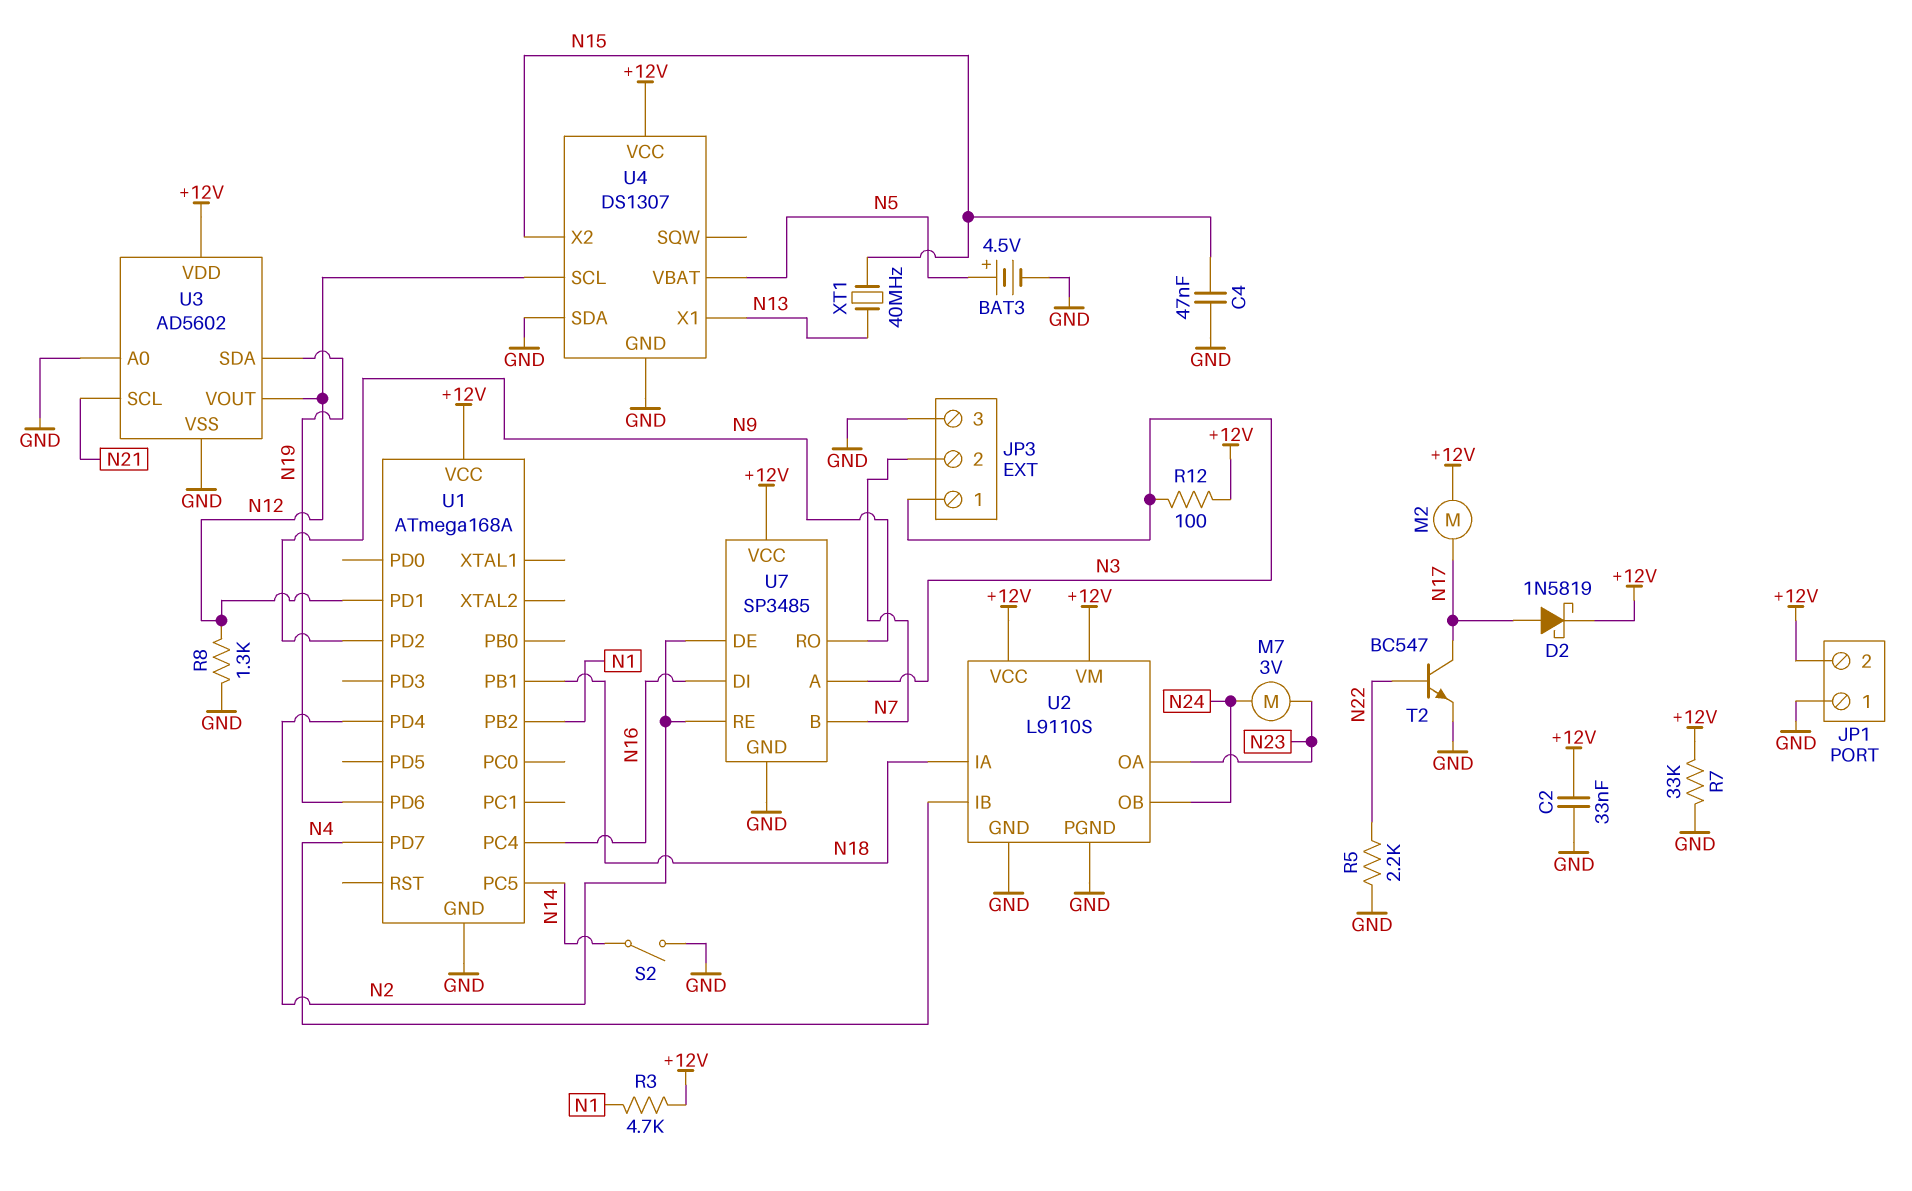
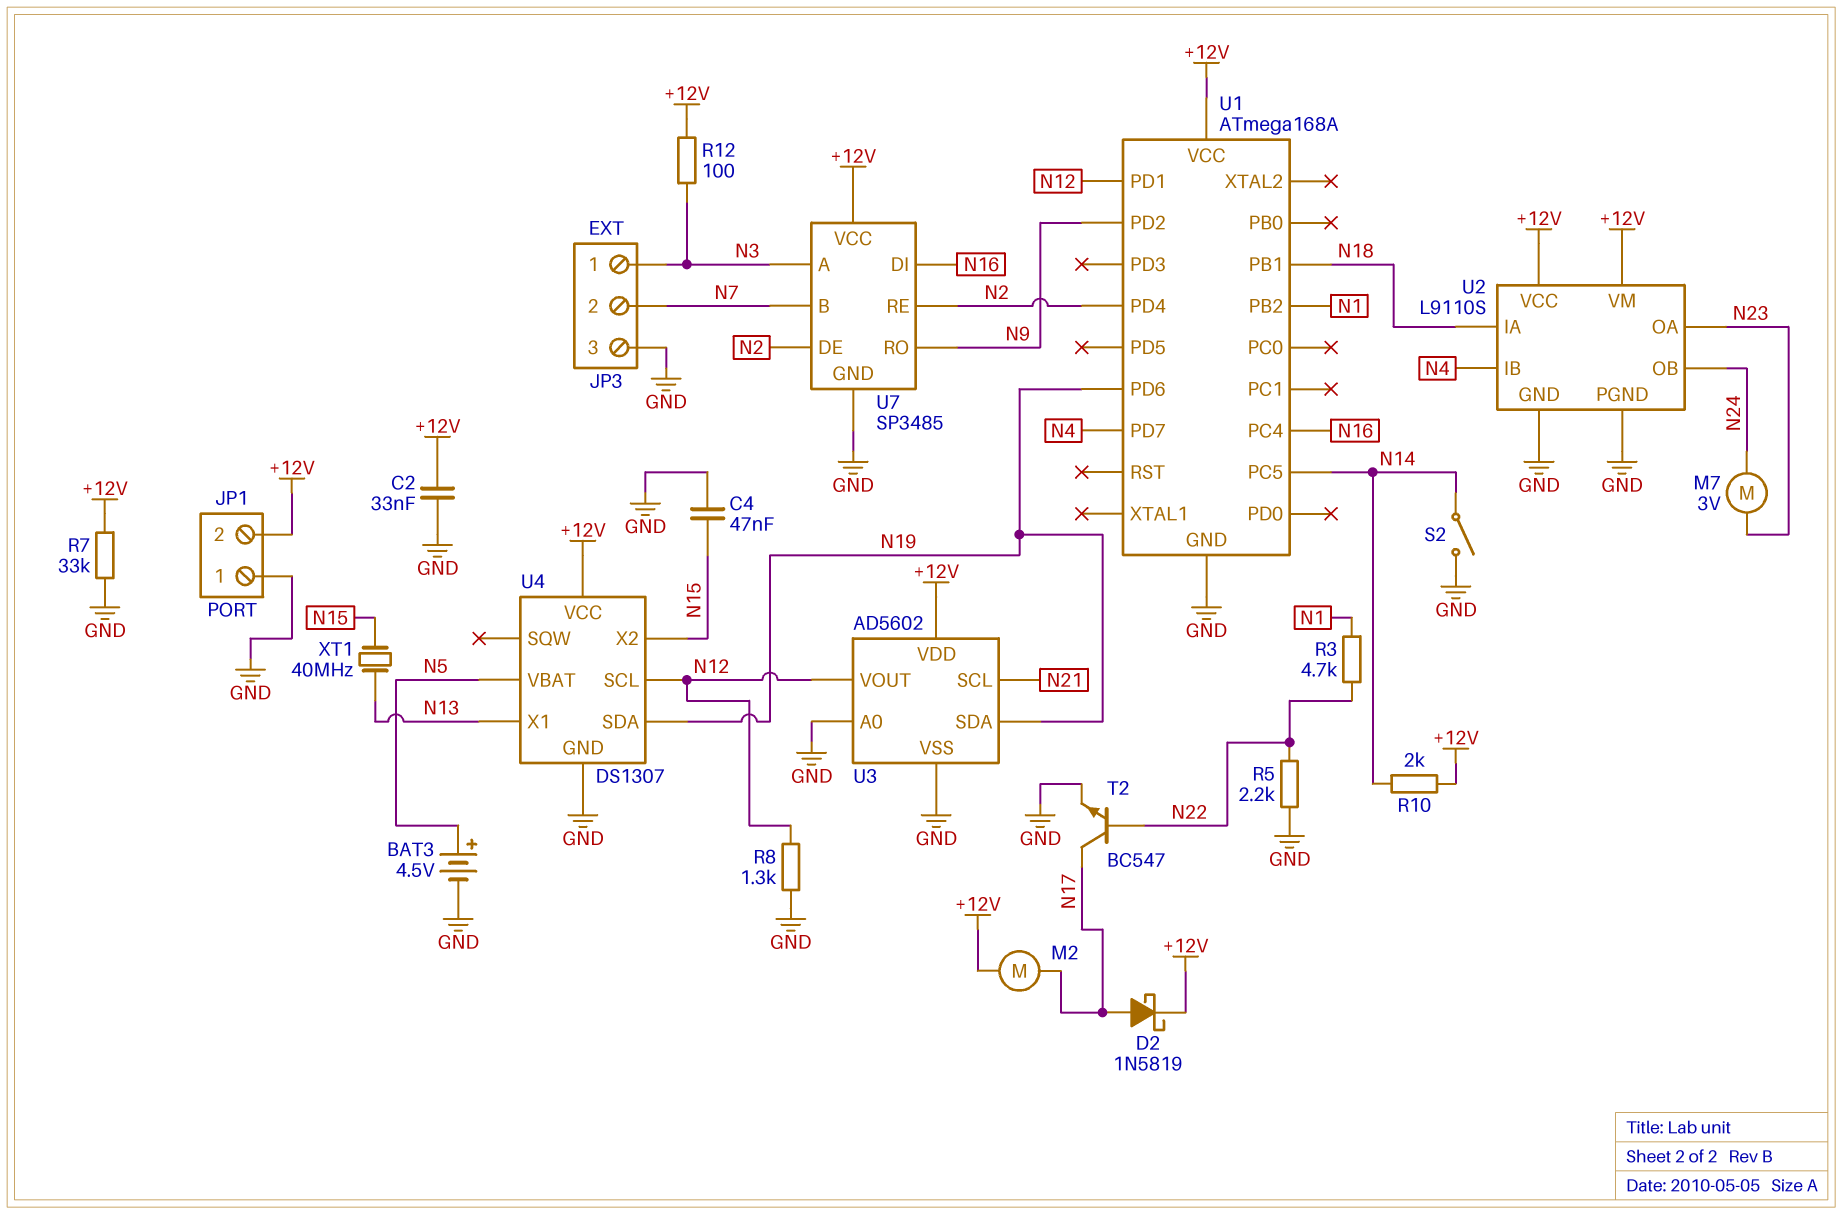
R3: 4.7k (+12V, N1) -> 4.7k (N1, N22)
R10: none -> 2k (+12V, N14)
U4 pin SDA: GND -> N19

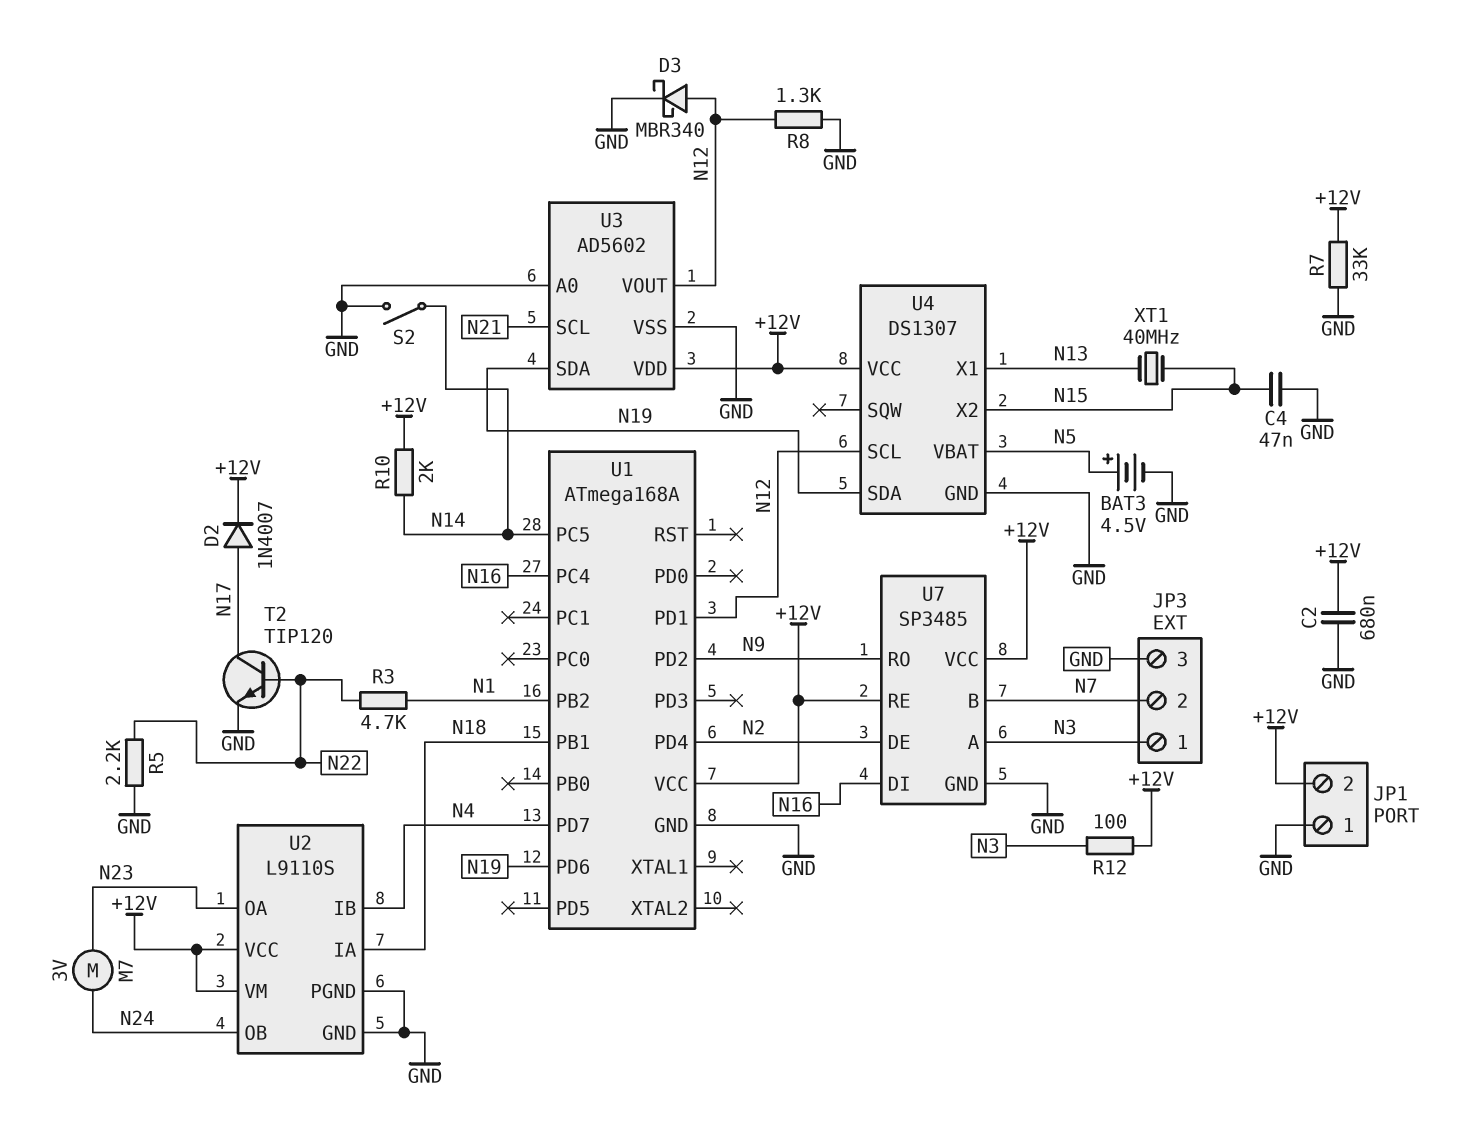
C2: 33nF (+12V, GND) -> 680nF (+12V, GND)
D2: schottky 1N5819 (A N17, K +12V) -> diode 1N4007 (A N17, K +12V)
D3: none -> schottky MBR340 (A N12, K GND)
M2: motor (+12V, N17) -> none
T2: NPN BC547 (B N22, C N17, E GND) -> NPN TIP120 (B N22, C N17, E GND)
U7 pin RE: N2 -> +12V

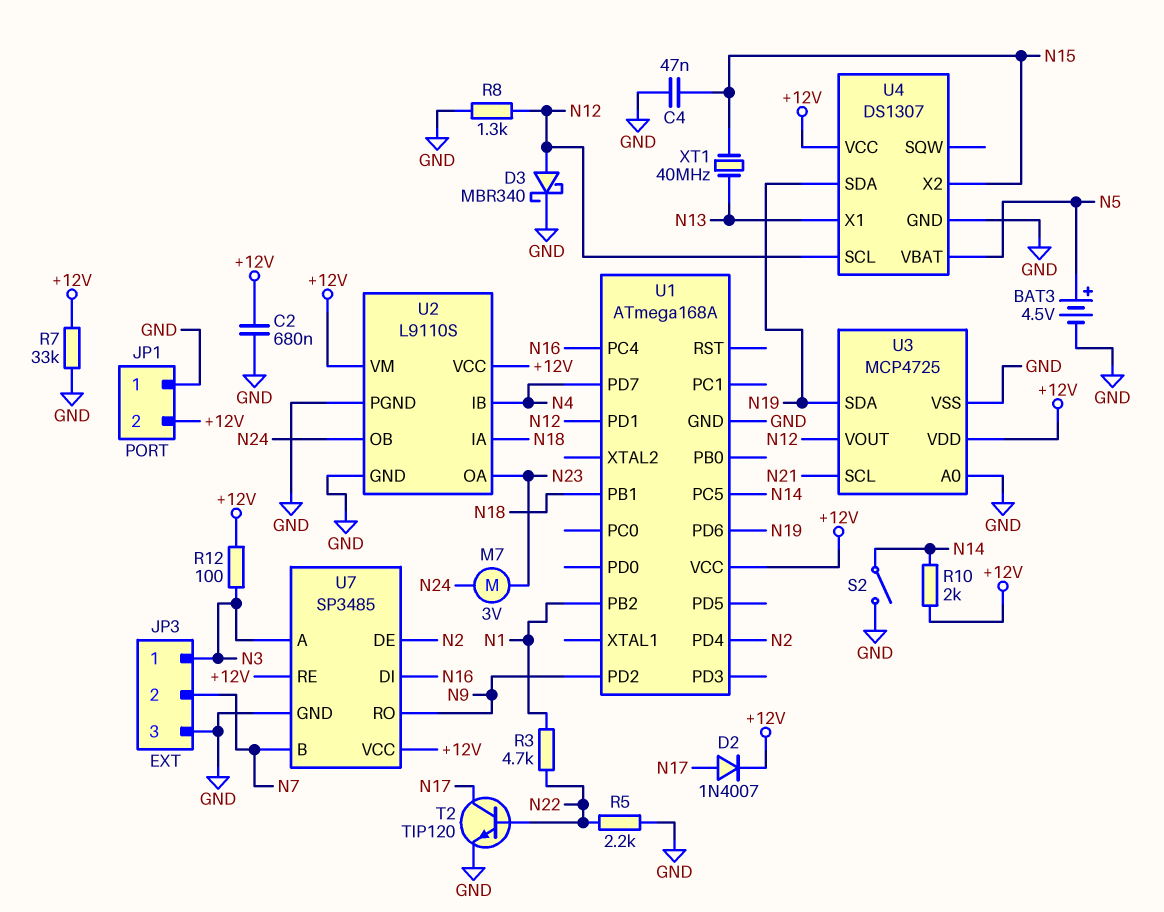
U3: AD5602 -> MCP4725

